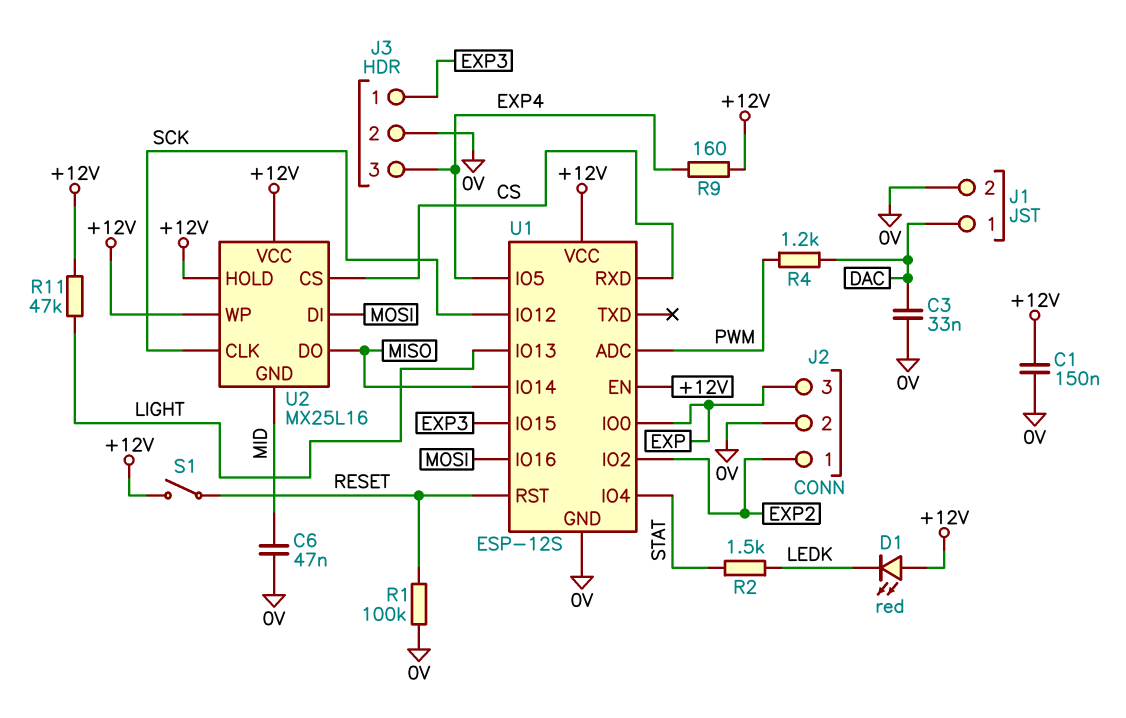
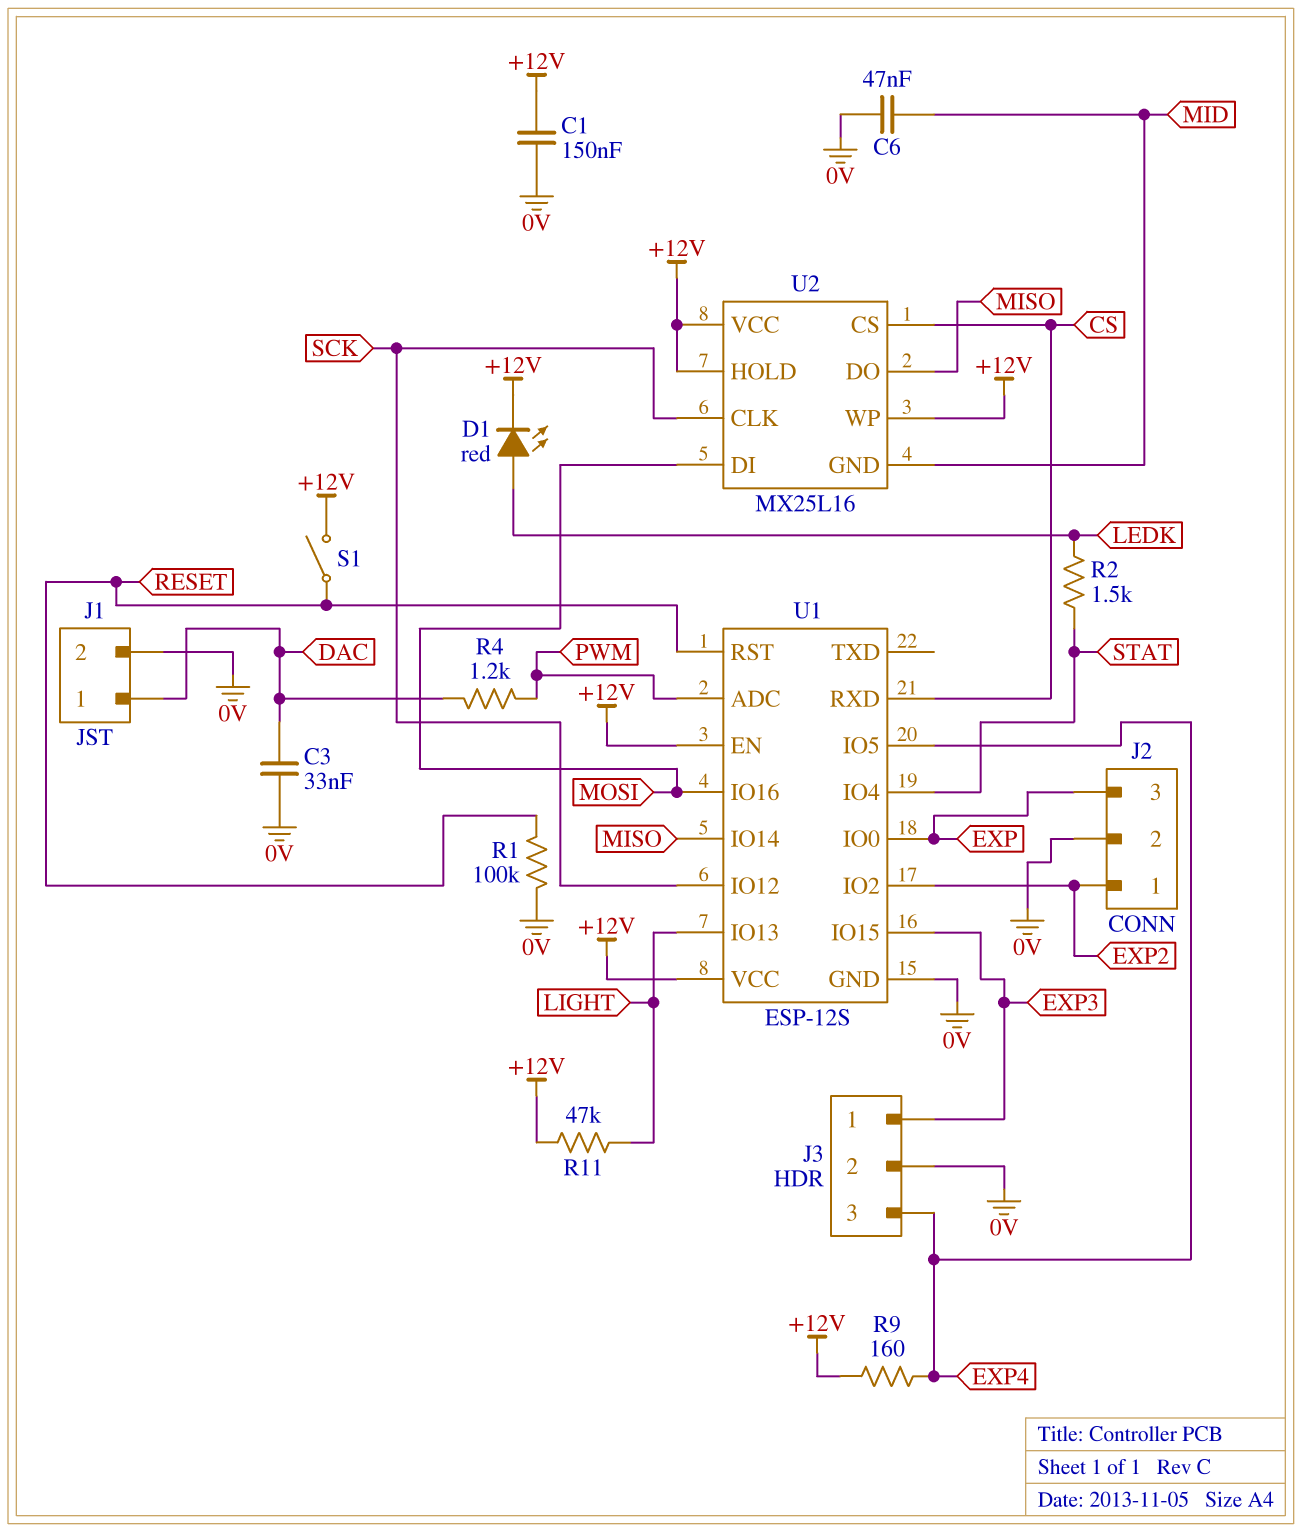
D1: LED red (A +12V, K LEDK) -> LED red (A LEDK, K +12V)

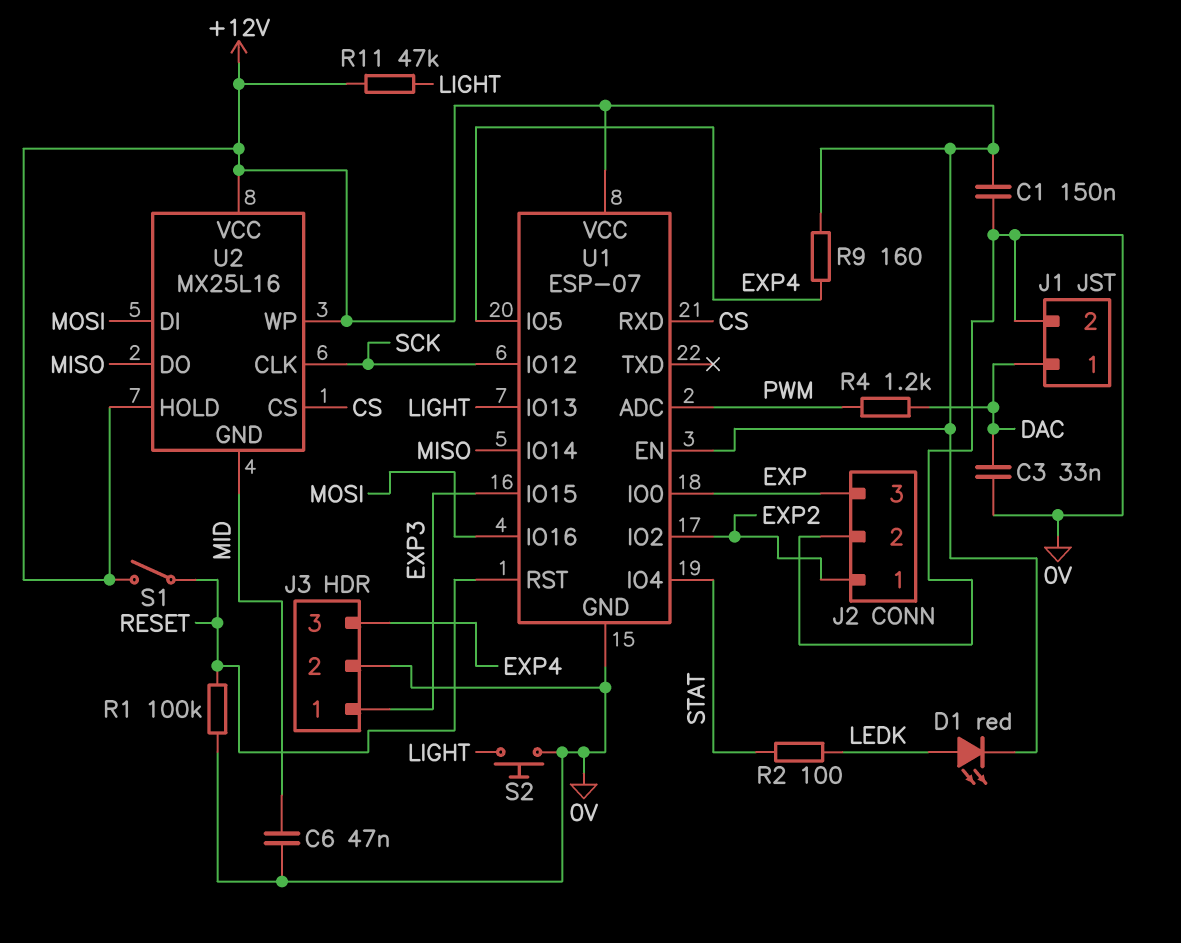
R2: 1.5k (LEDK, STAT) -> 100 (LEDK, STAT)
S2: none -> button (0V, LIGHT)
U1: ESP-12S -> ESP-07

